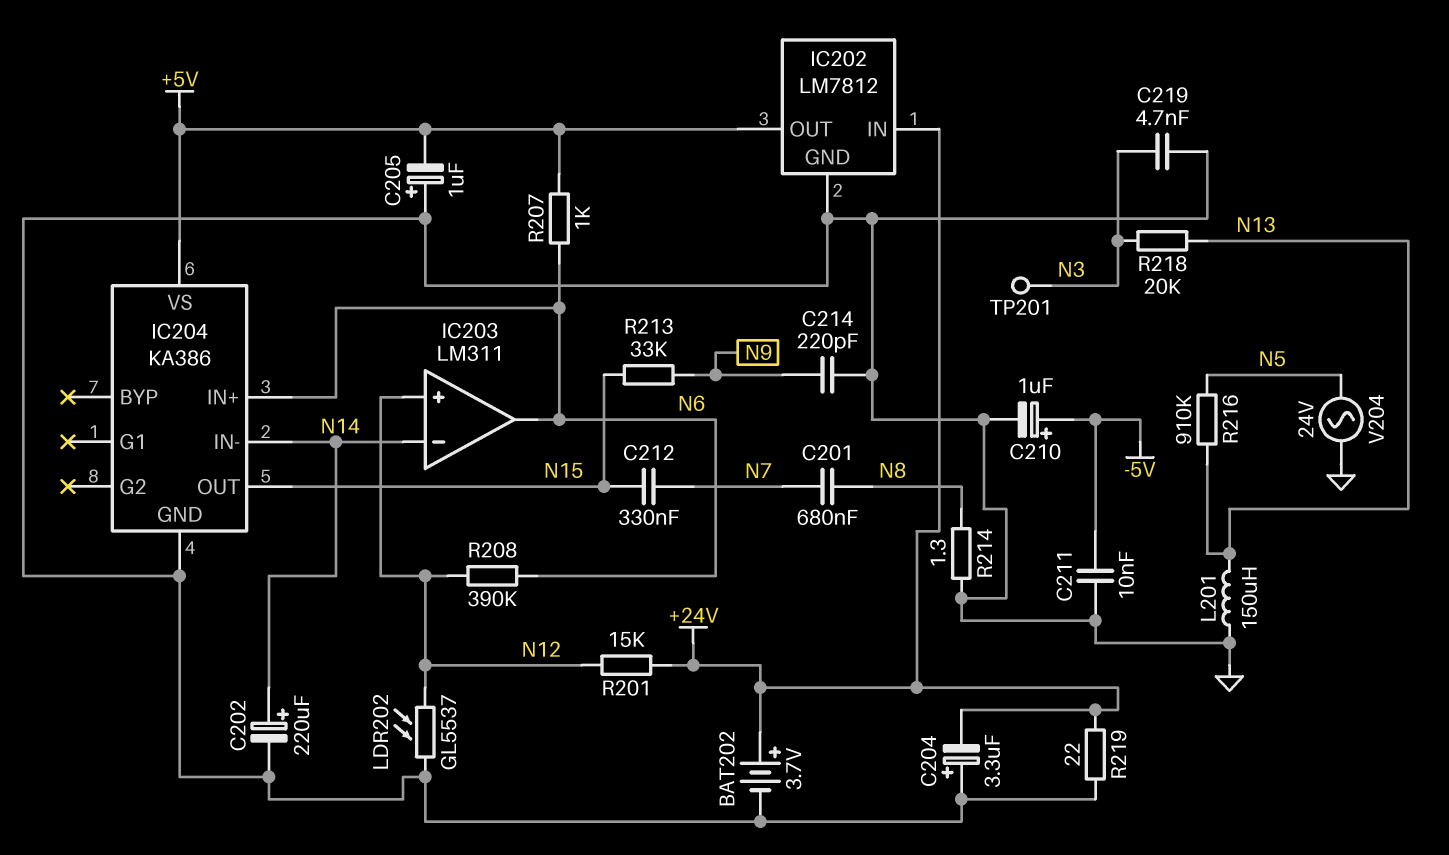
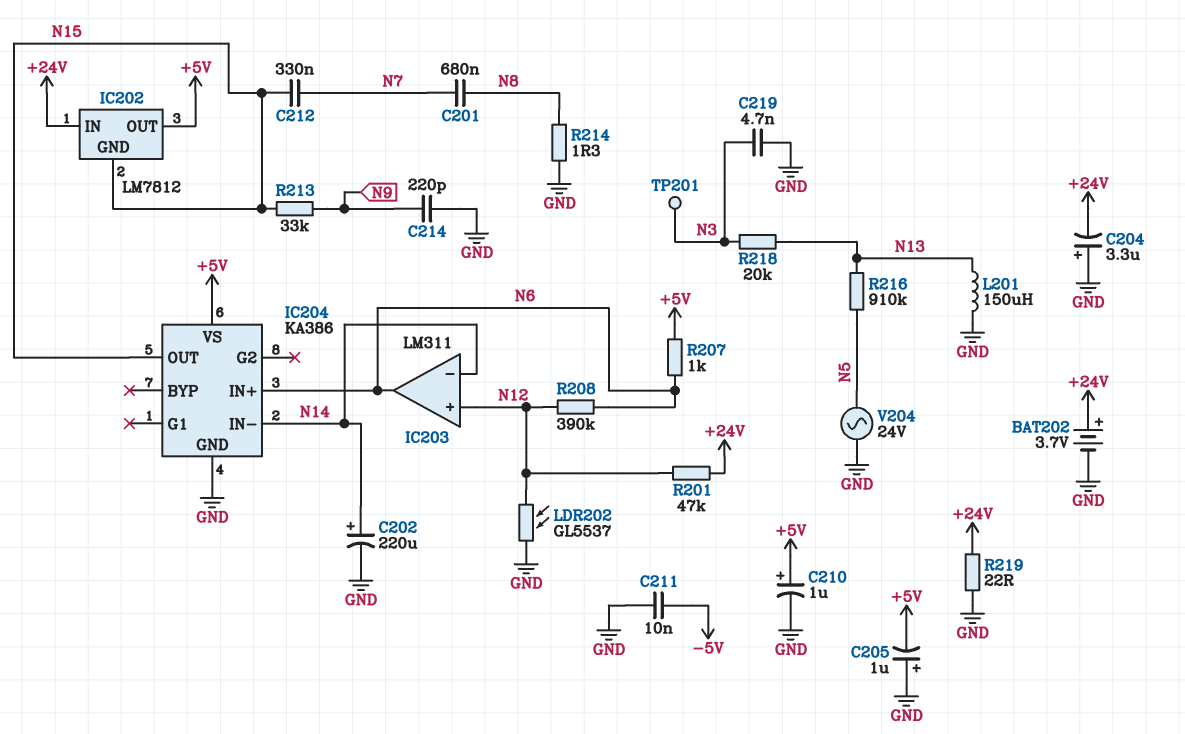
C210: 1uF (plus -5V, minus GND) -> 1uF (plus +5V, minus GND)
IC202 pin GND: GND -> N15
R201: 15k (+24V, N12) -> 47k (+24V, N12)

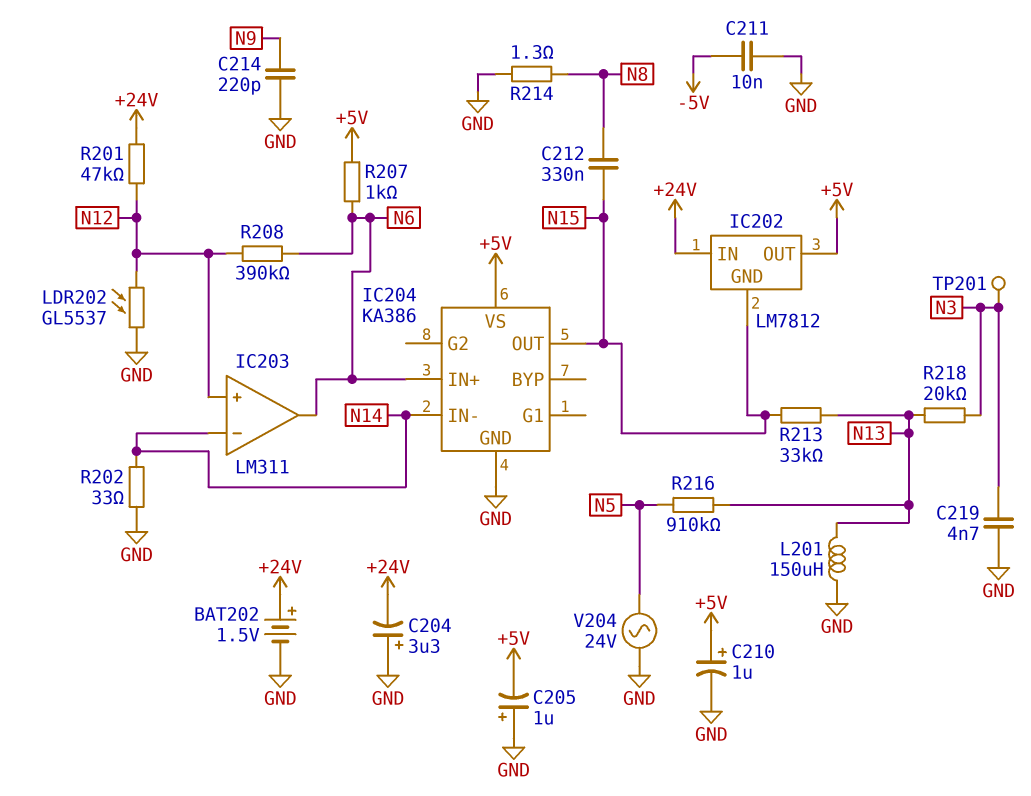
BAT202: 3.7V (plus +24V, minus GND) -> 1.5V (plus +24V, minus GND)
C201: 680nF (N7, N8) -> none
C202: 220uF (plus N14, minus GND) -> none
C212: 330nF (N7, N15) -> 330nF (N8, N15)
R202: none -> 33 (GND, N14)
R213: 33k (N9, N15) -> 33k (N13, N15)
R219: 22 (+24V, GND) -> none

